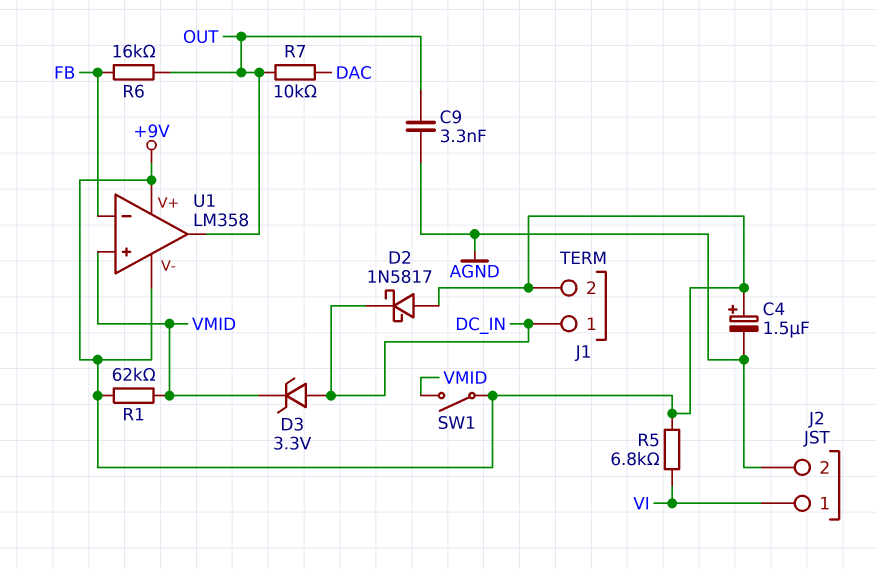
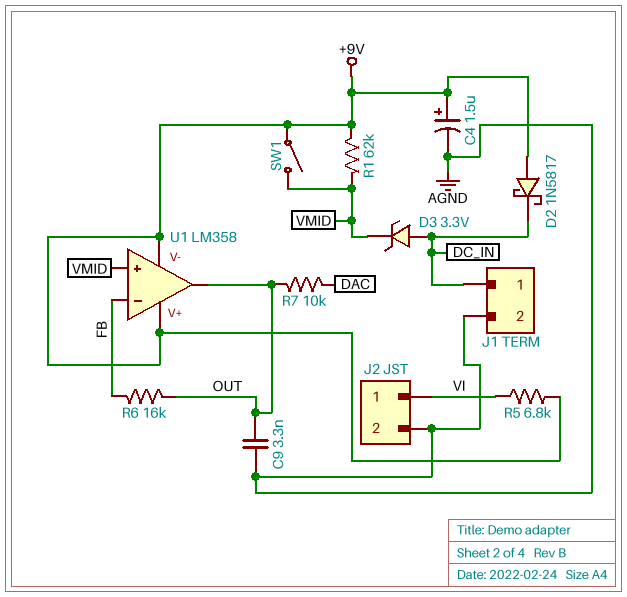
J1 pin 2: +9V -> AGND

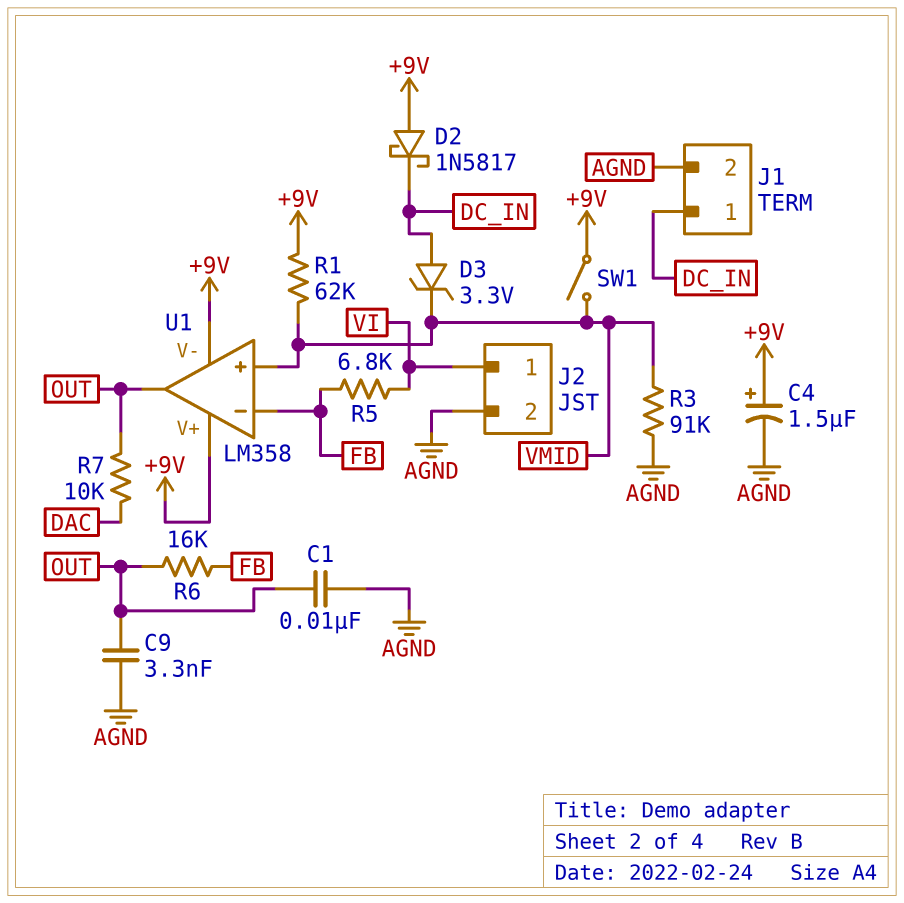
C1: none -> 10nF (AGND, OUT)
R3: none -> 91k (AGND, VMID)
R5: 6.8k (+9V, VI) -> 6.8k (FB, VI)

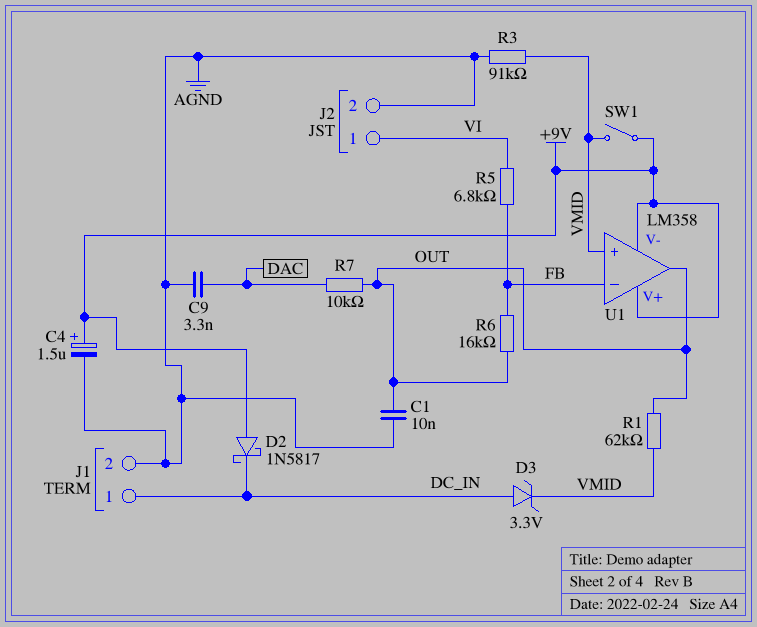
C9: 3.3nF (AGND, OUT) -> 3.3nF (AGND, DAC)
R1: 62k (+9V, VMID) -> 62k (OUT, VMID)

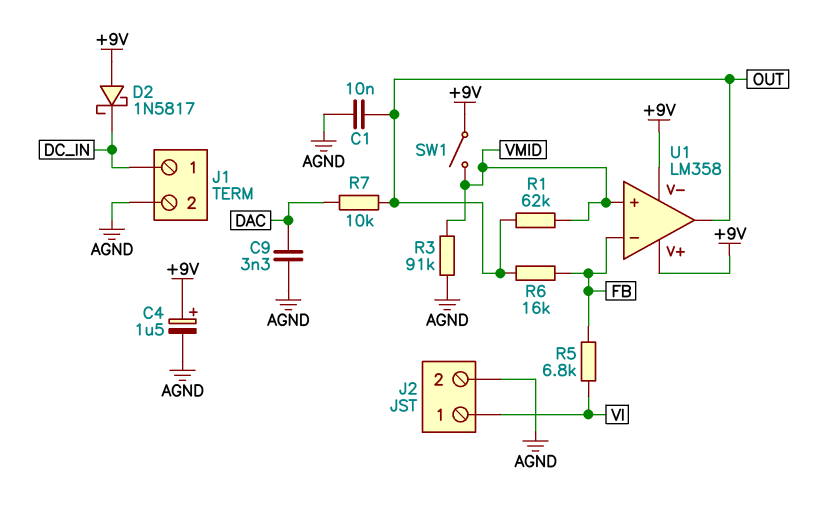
D3: zener 3.3V (A DC_IN, K VMID) -> none

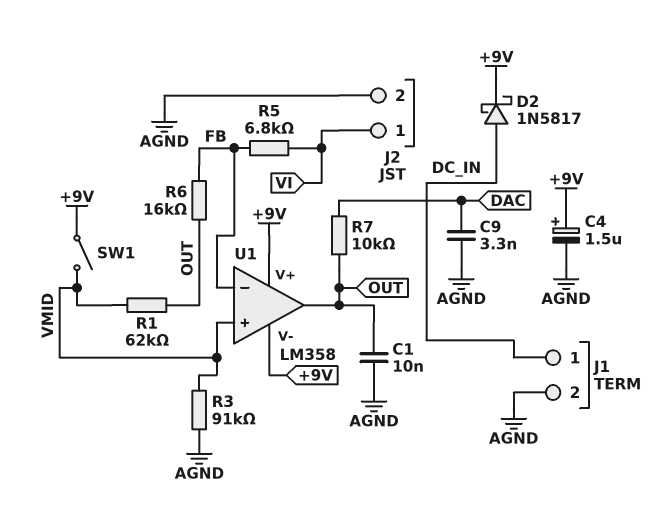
D2: schottky 1N5817 (A +9V, K DC_IN) -> schottky 1N5817 (A DC_IN, K +9V)

